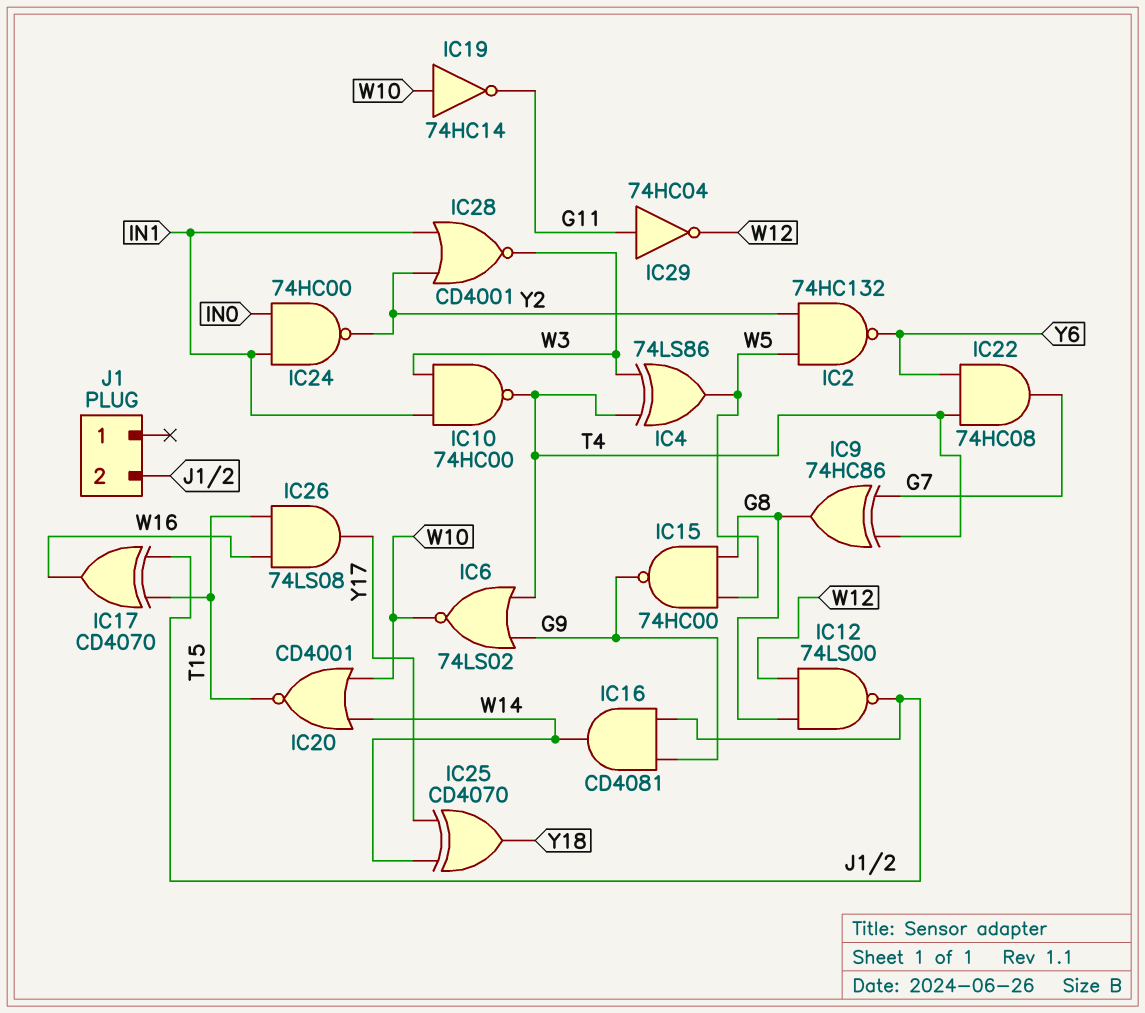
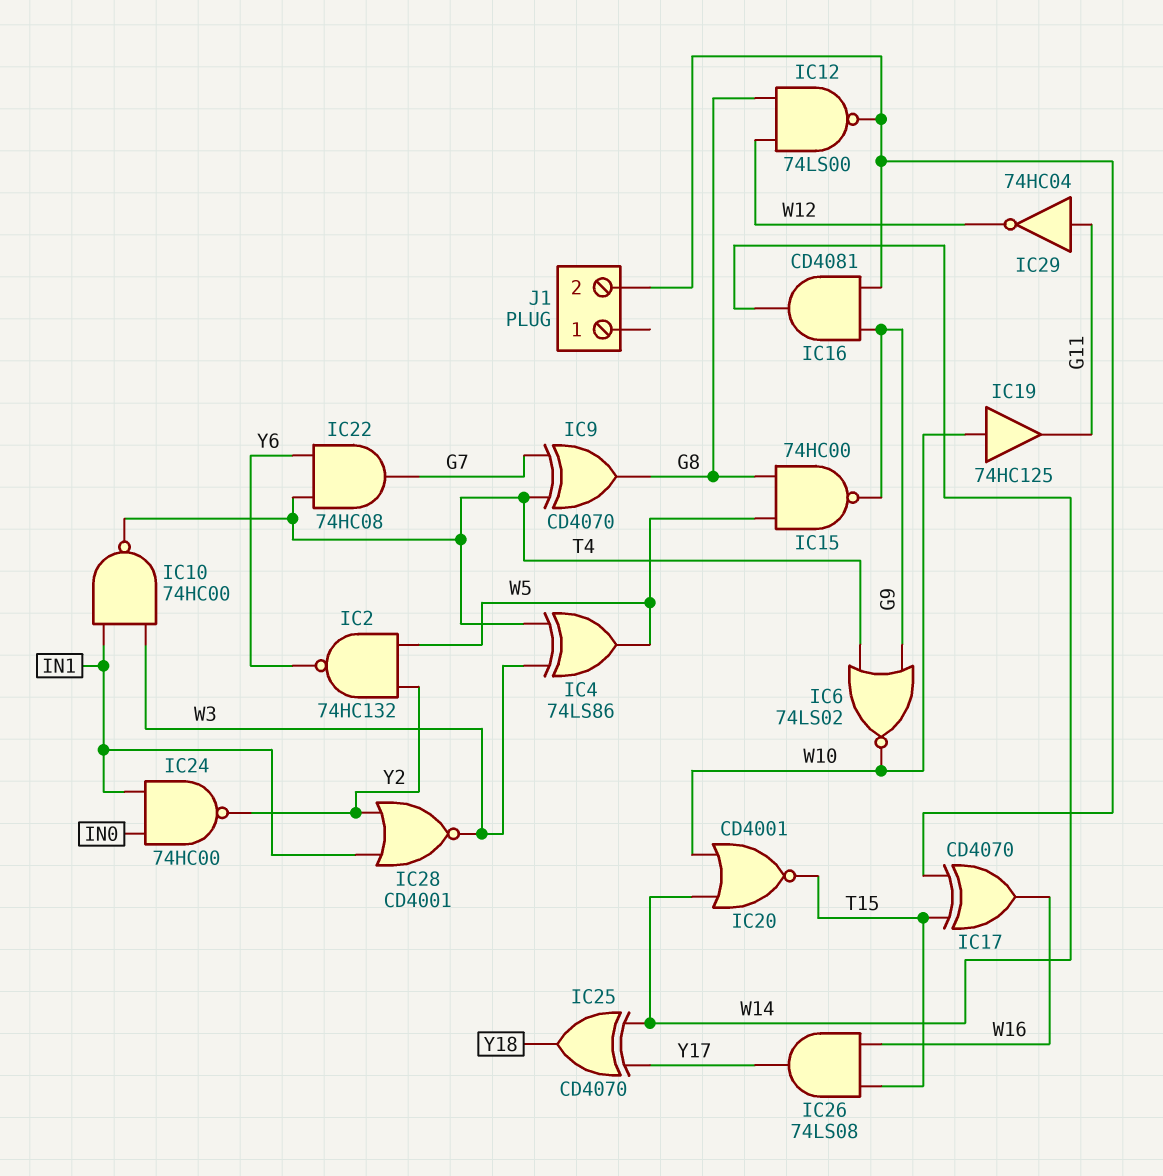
IC9: XOR 74HC86 (in G7, in T4, out G8) -> XOR CD4070 (in G7, in T4, out G8)
IC19: NOT 74HC14 (in W10, out G11) -> buffer 74HC125 (in W10, out G11)

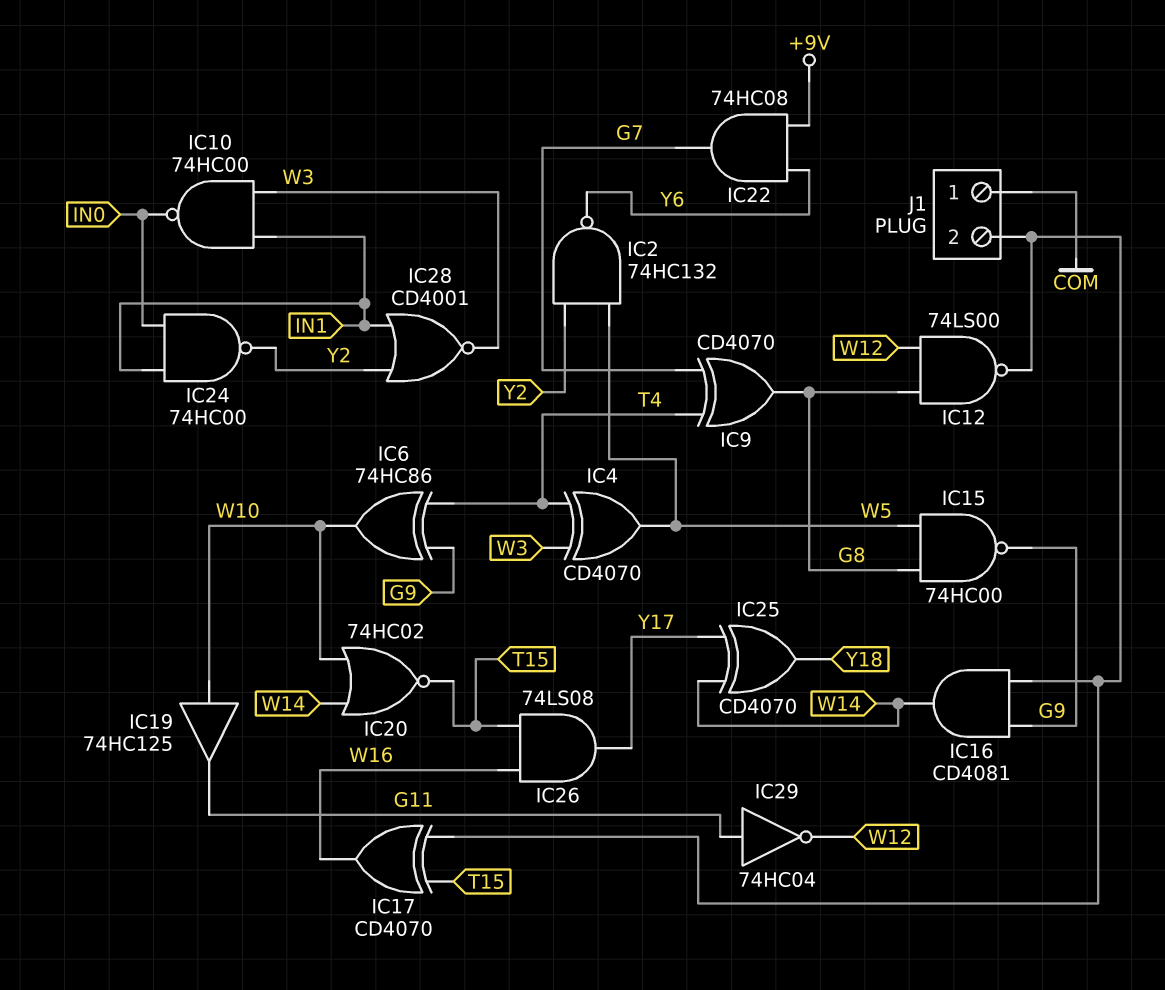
IC4: XOR 74LS86 (in T4, in W3, out W5) -> XOR CD4070 (in T4, in W3, out W5)
IC6: NOR 74LS02 (in G9, in T4, out W10) -> XOR 74HC86 (in G9, in T4, out W10)
IC10: NAND 74HC00 (in IN1, in W3, out T4) -> NAND 74HC00 (in IN1, in W3, out IN0)
IC20: NOR CD4001 (in W10, in W14, out T15) -> NOR 74HC02 (in W10, in W14, out T15)
IC22: AND 74HC08 (in T4, in Y6, out G7) -> AND 74HC08 (in +9V, in Y6, out G7)
J1 pin 1: none -> COM

